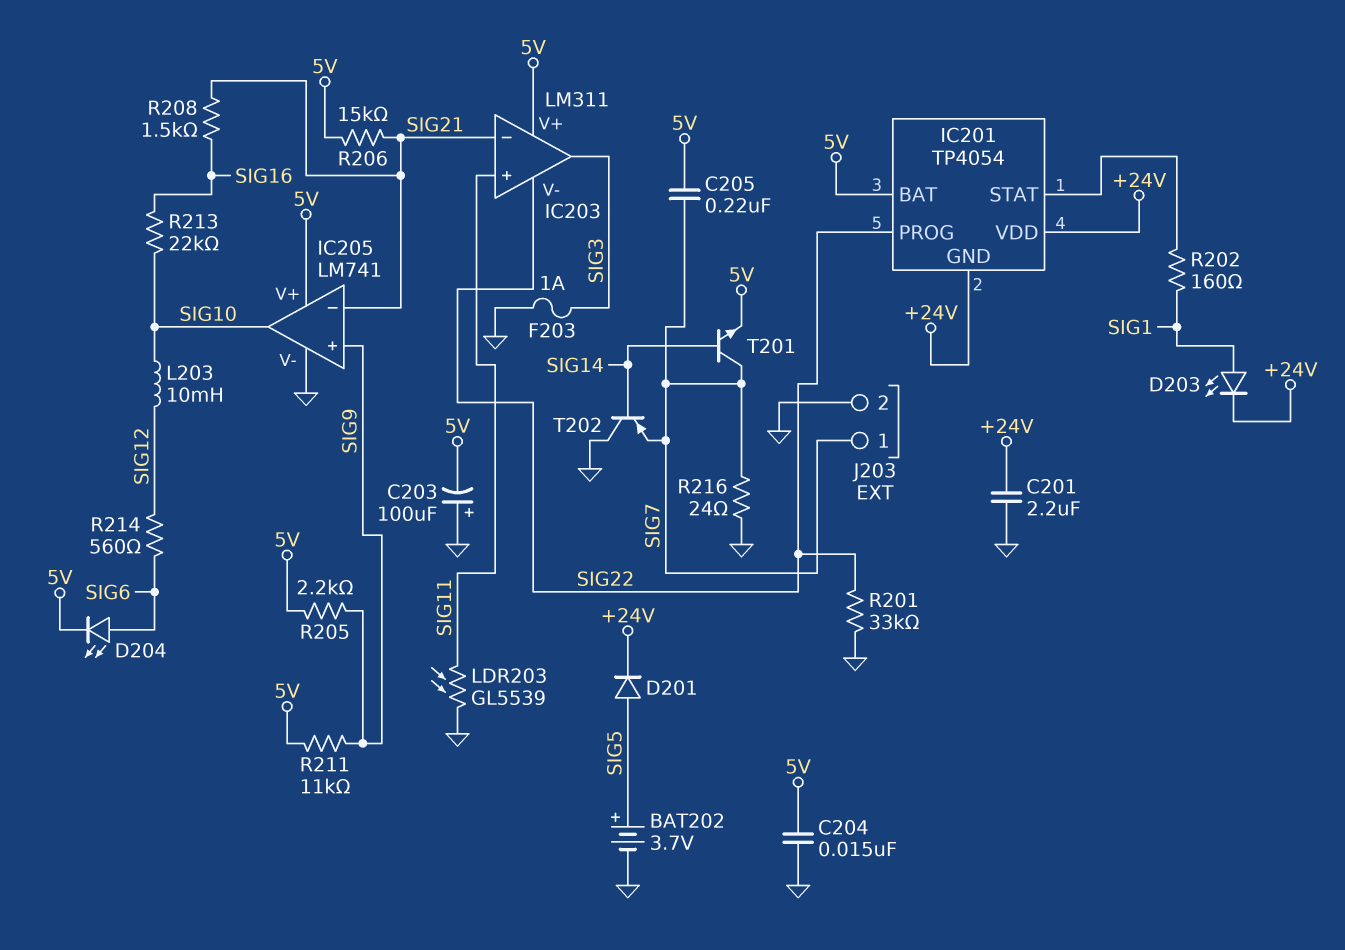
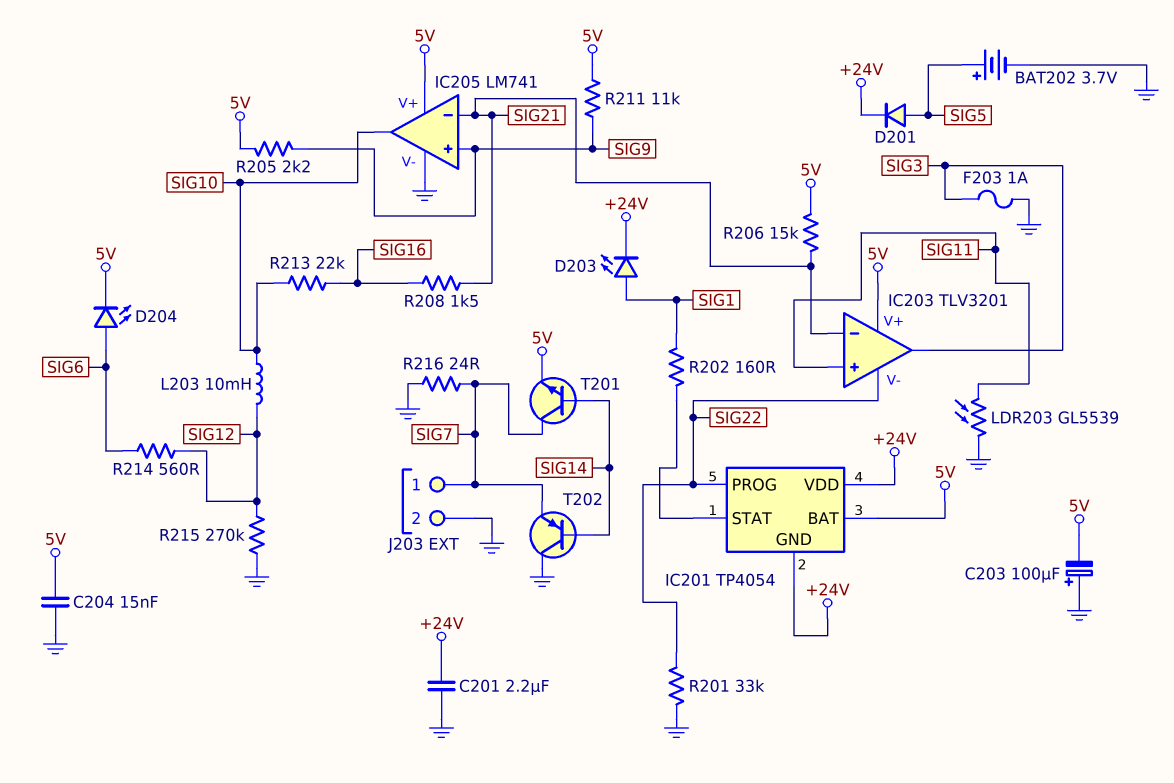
C205: 220nF (5V, SIG7) -> none
IC203: LM311 -> TLV3201
R215: none -> 270k (GND, SIG12)

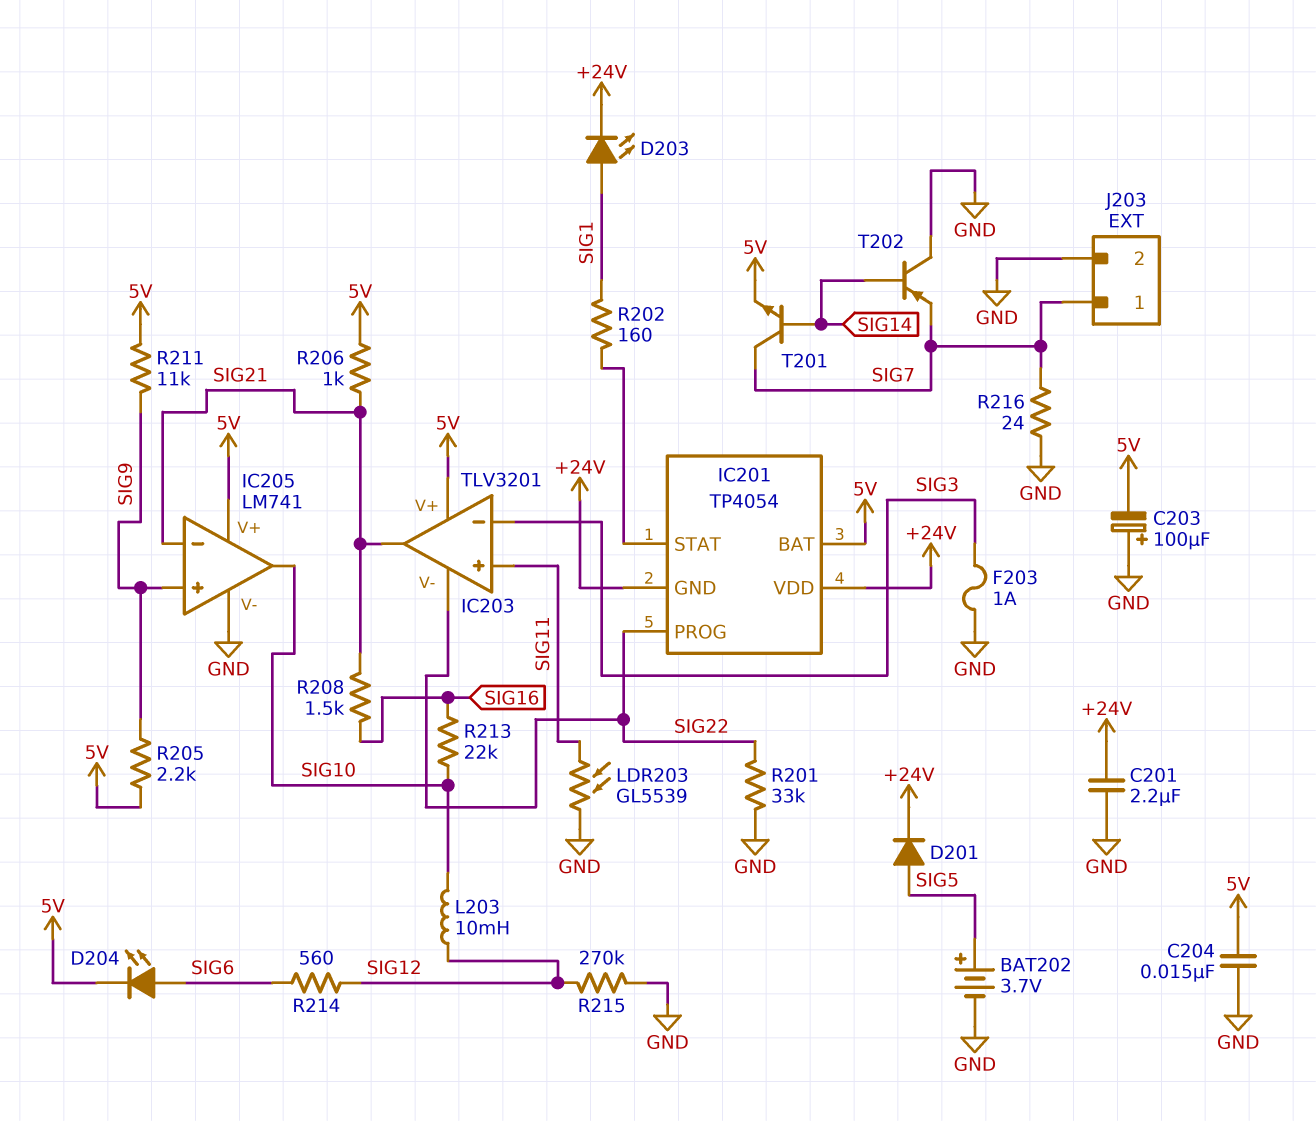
IC203 pin in-: SIG21 -> SIG3
IC203 pin out: SIG3 -> SIG21
R206: 15k (5V, SIG21) -> 1k (5V, SIG21)

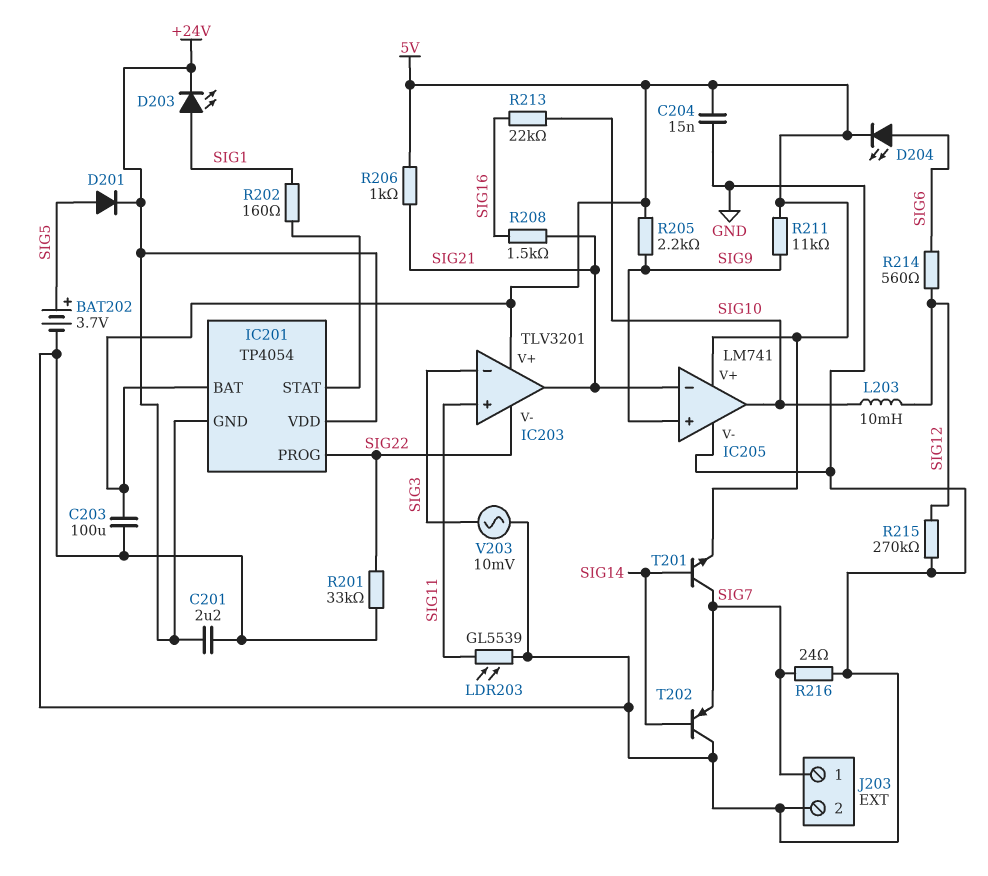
C203: 100uF (plus GND, minus 5V) -> 100uF (5V, GND)
F203: 1A (GND, SIG3) -> none
V203: none -> AC 10mV (GND, SIG3)

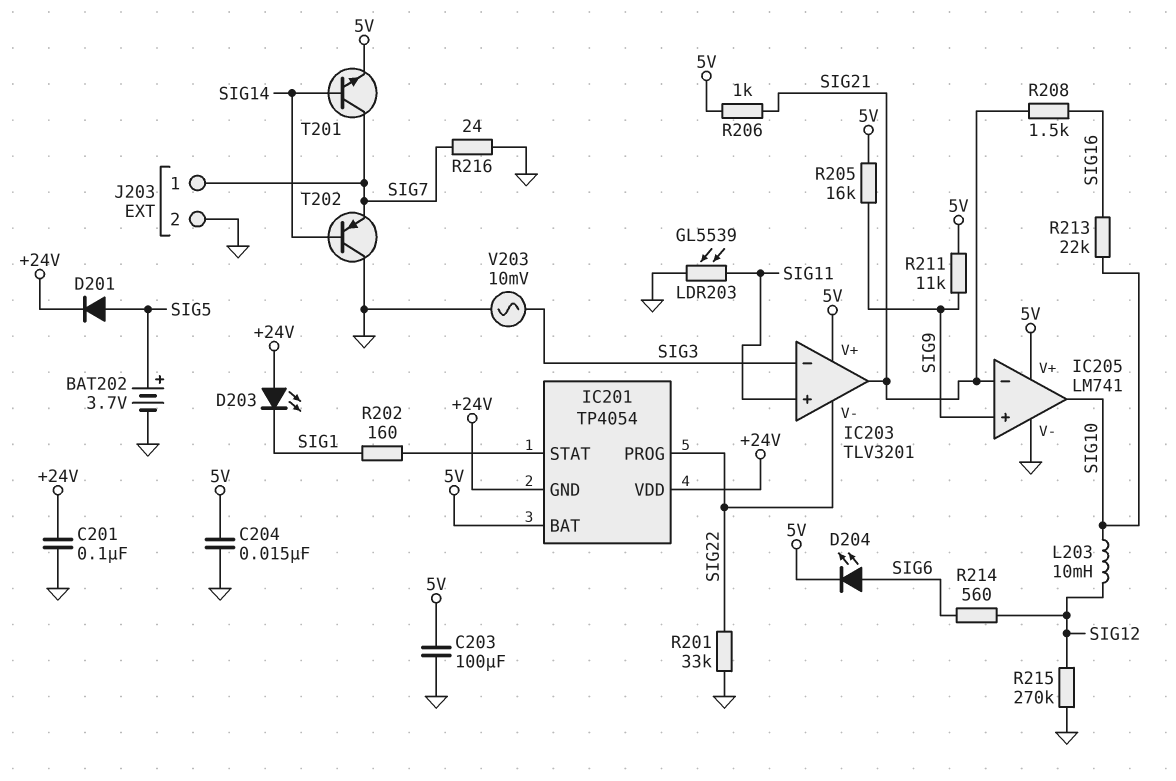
C201: 2.2uF (+24V, GND) -> 100nF (+24V, GND)
D203: LED (A SIG1, K +24V) -> LED (A +24V, K SIG1)
R205: 2.2k (5V, SIG9) -> 16k (5V, SIG9)

